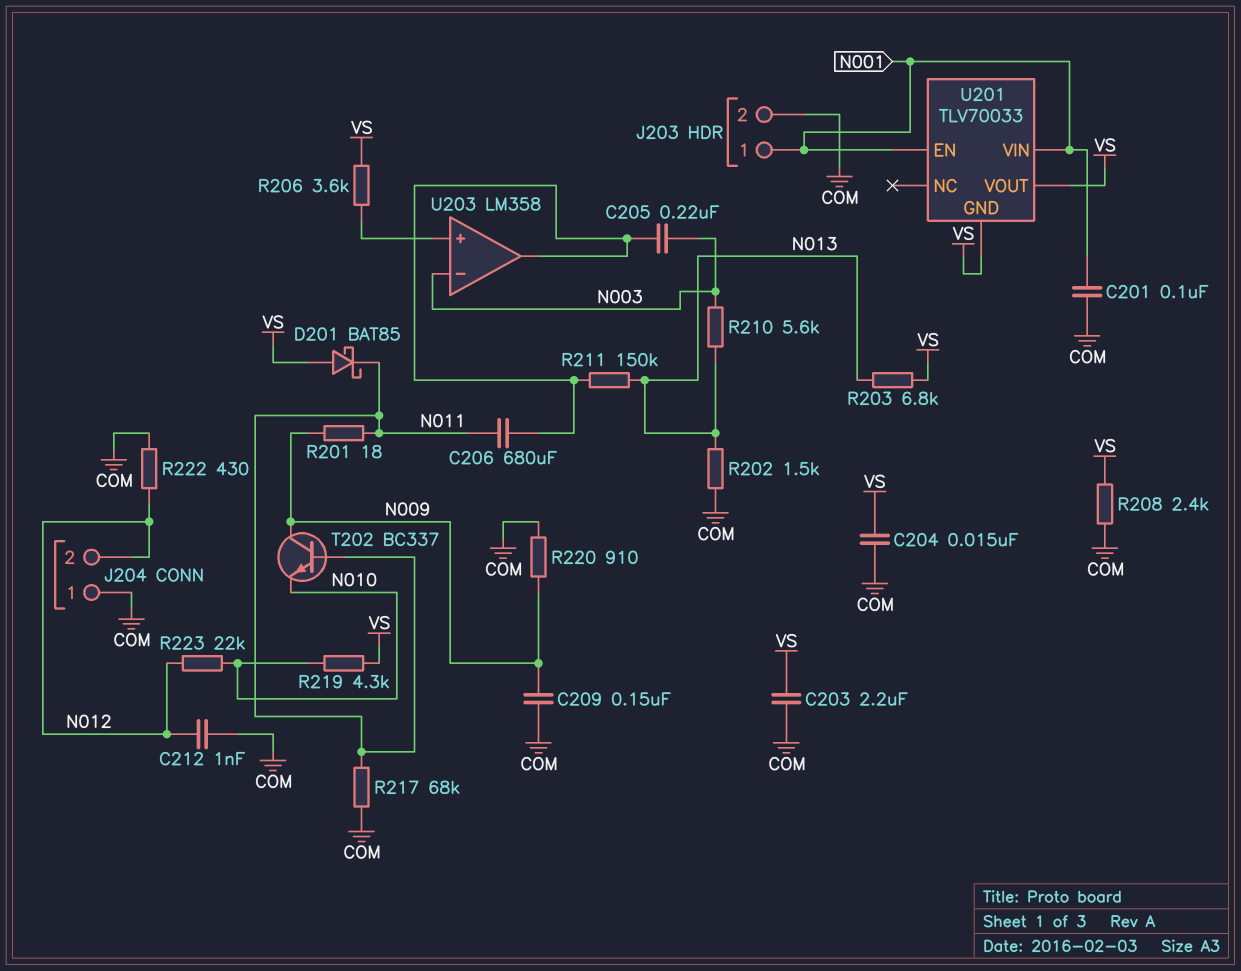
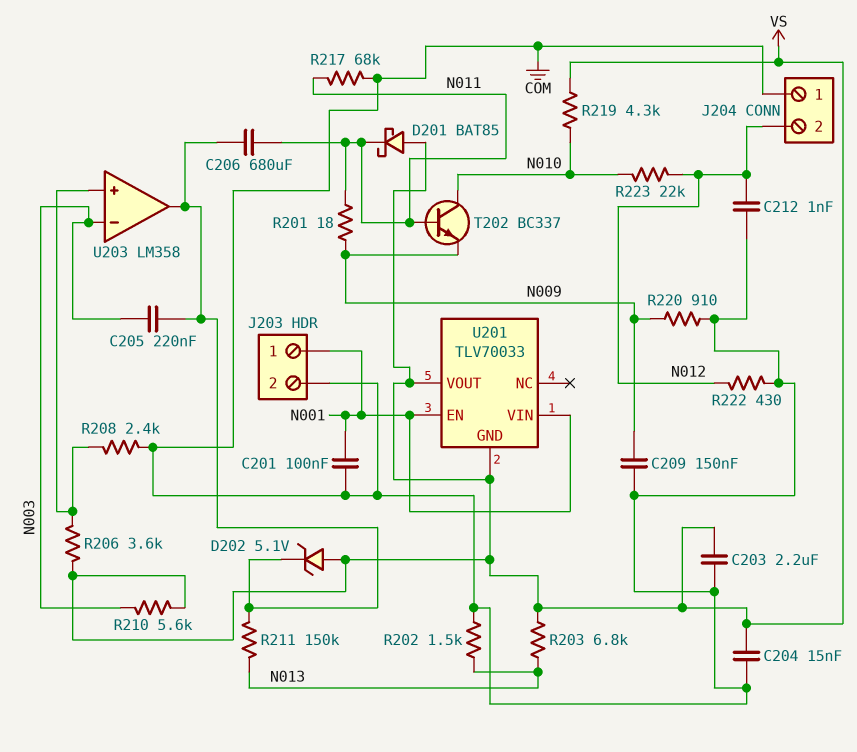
D202: none -> zener 5.1V (A VS, K U203/out)
R208: 2.4k (COM, VS) -> 2.4k (COM, U203/in+)
R210: 5.6k (N003, N013) -> 5.6k (N003, VS)
T202: NPN BC337 (B N011, C N009, E N010) -> NPN BC337 (B N011, C N010, E N009)

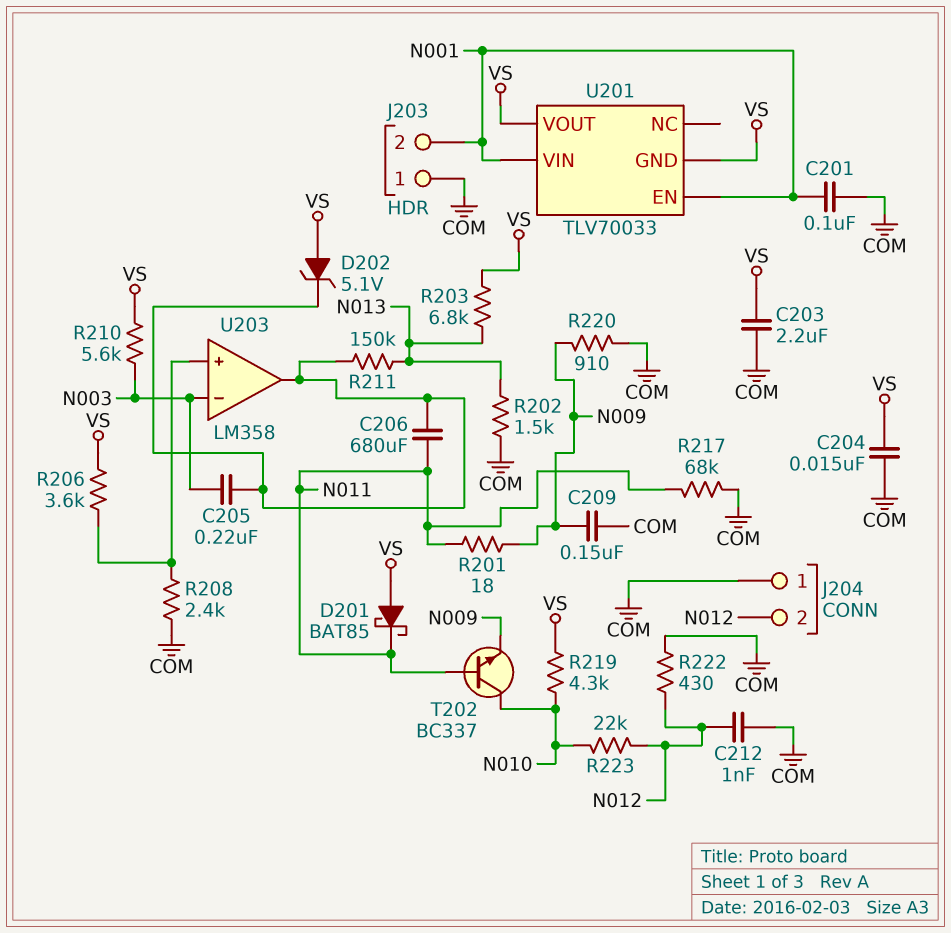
J203 pin 1: N001 -> COM
J203 pin 2: COM -> N001

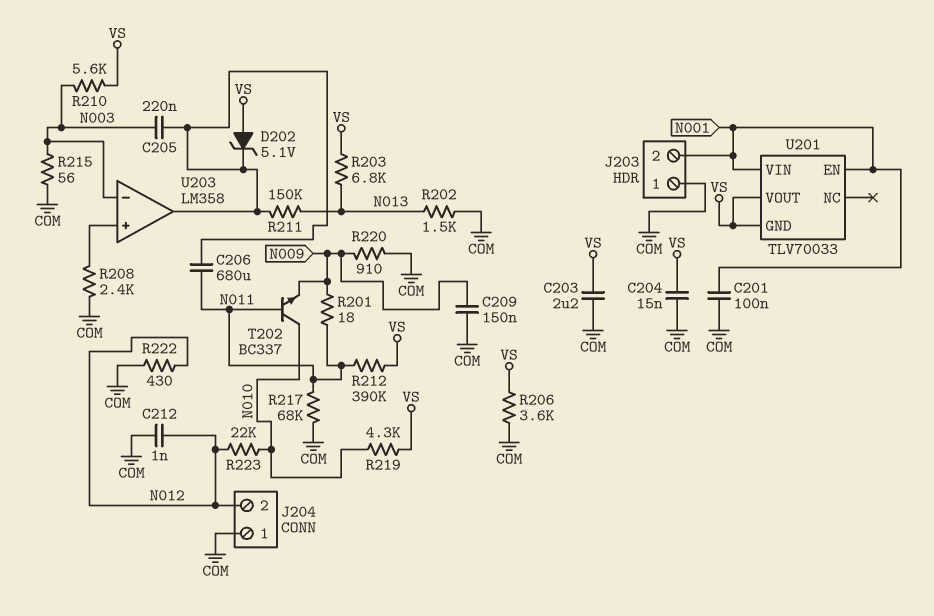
D201: schottky BAT85 (A VS, K N011) -> none
R206: 3.6k (U203/in+, VS) -> 3.6k (COM, VS)
R212: none -> 390k (N011, VS)
R215: none -> 56 (COM, N003)

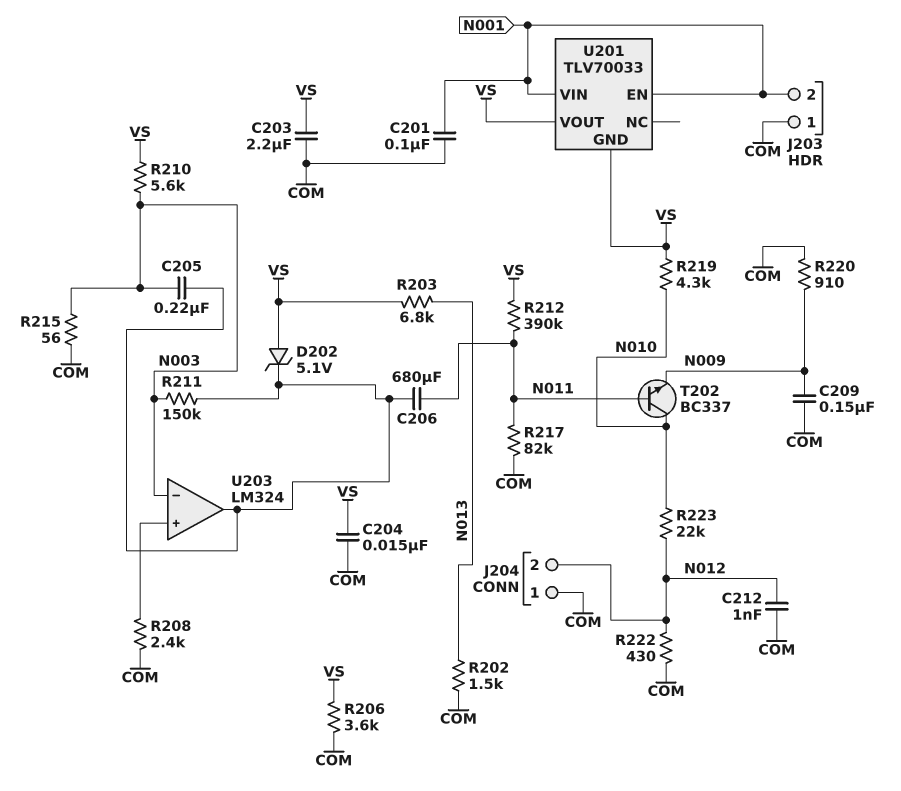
R201: 18 (N009, N011) -> none
R211: 150k (N013, U203/out) -> 150k (N003, U203/out)
R217: 68k (COM, N011) -> 82k (COM, N011)
U203: LM358 -> LM324

